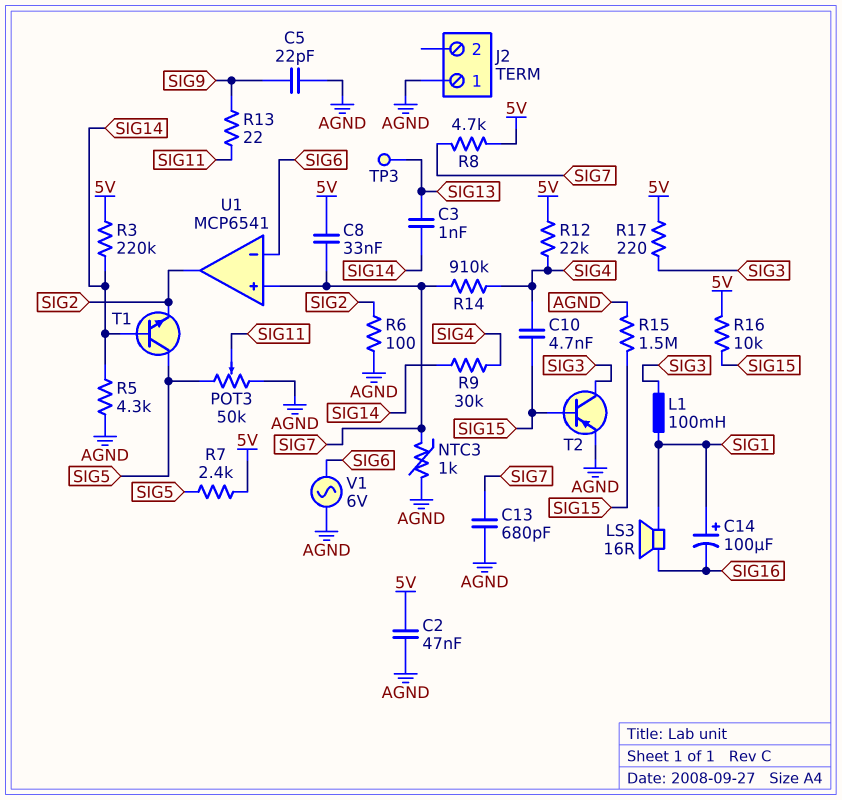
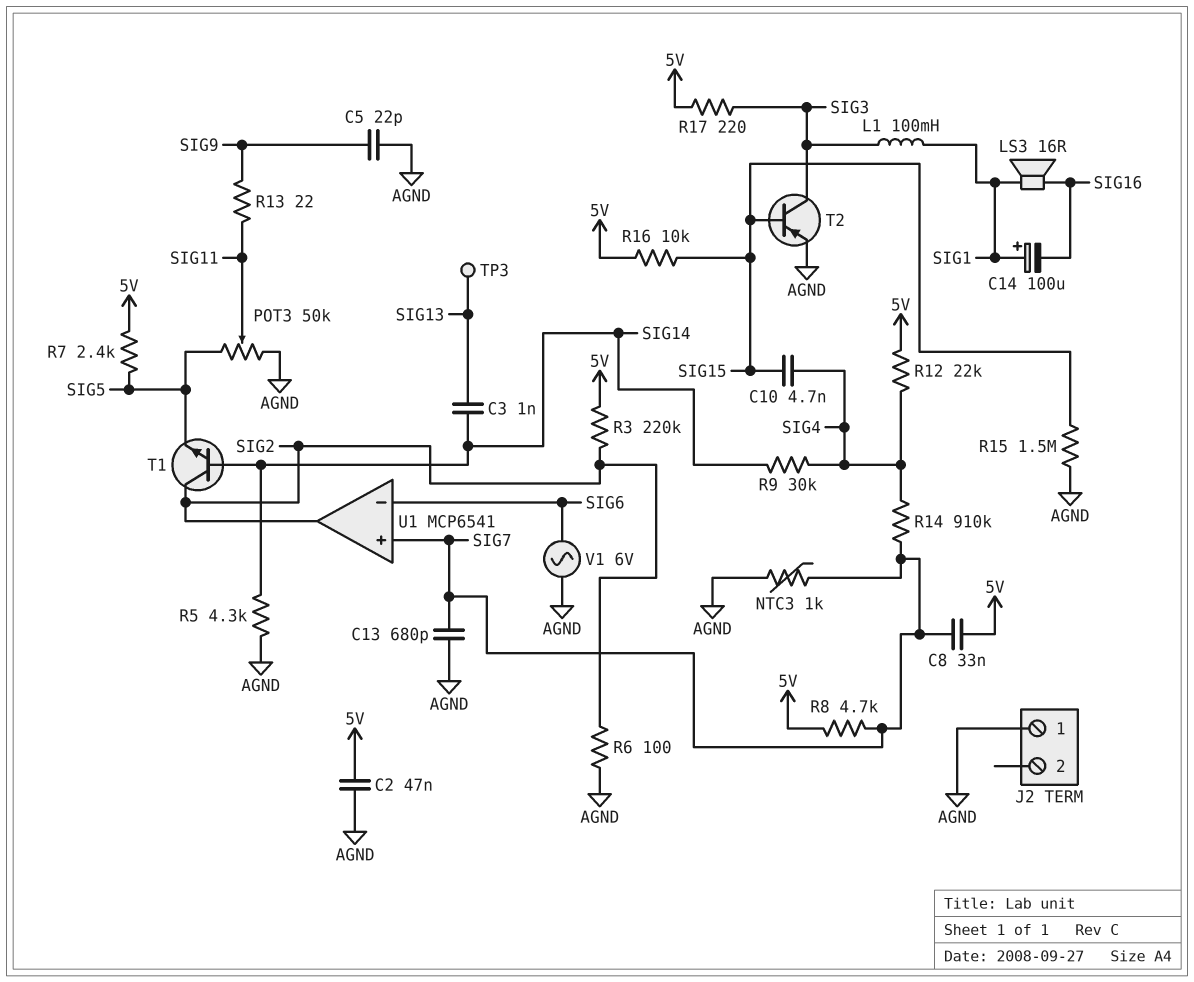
R3: 220k (5V, SIG14) -> 220k (5V, SIG2)
T1: NPN (B SIG14, C SIG5, E SIG2) -> NPN (B SIG14, C SIG2, E SIG5)

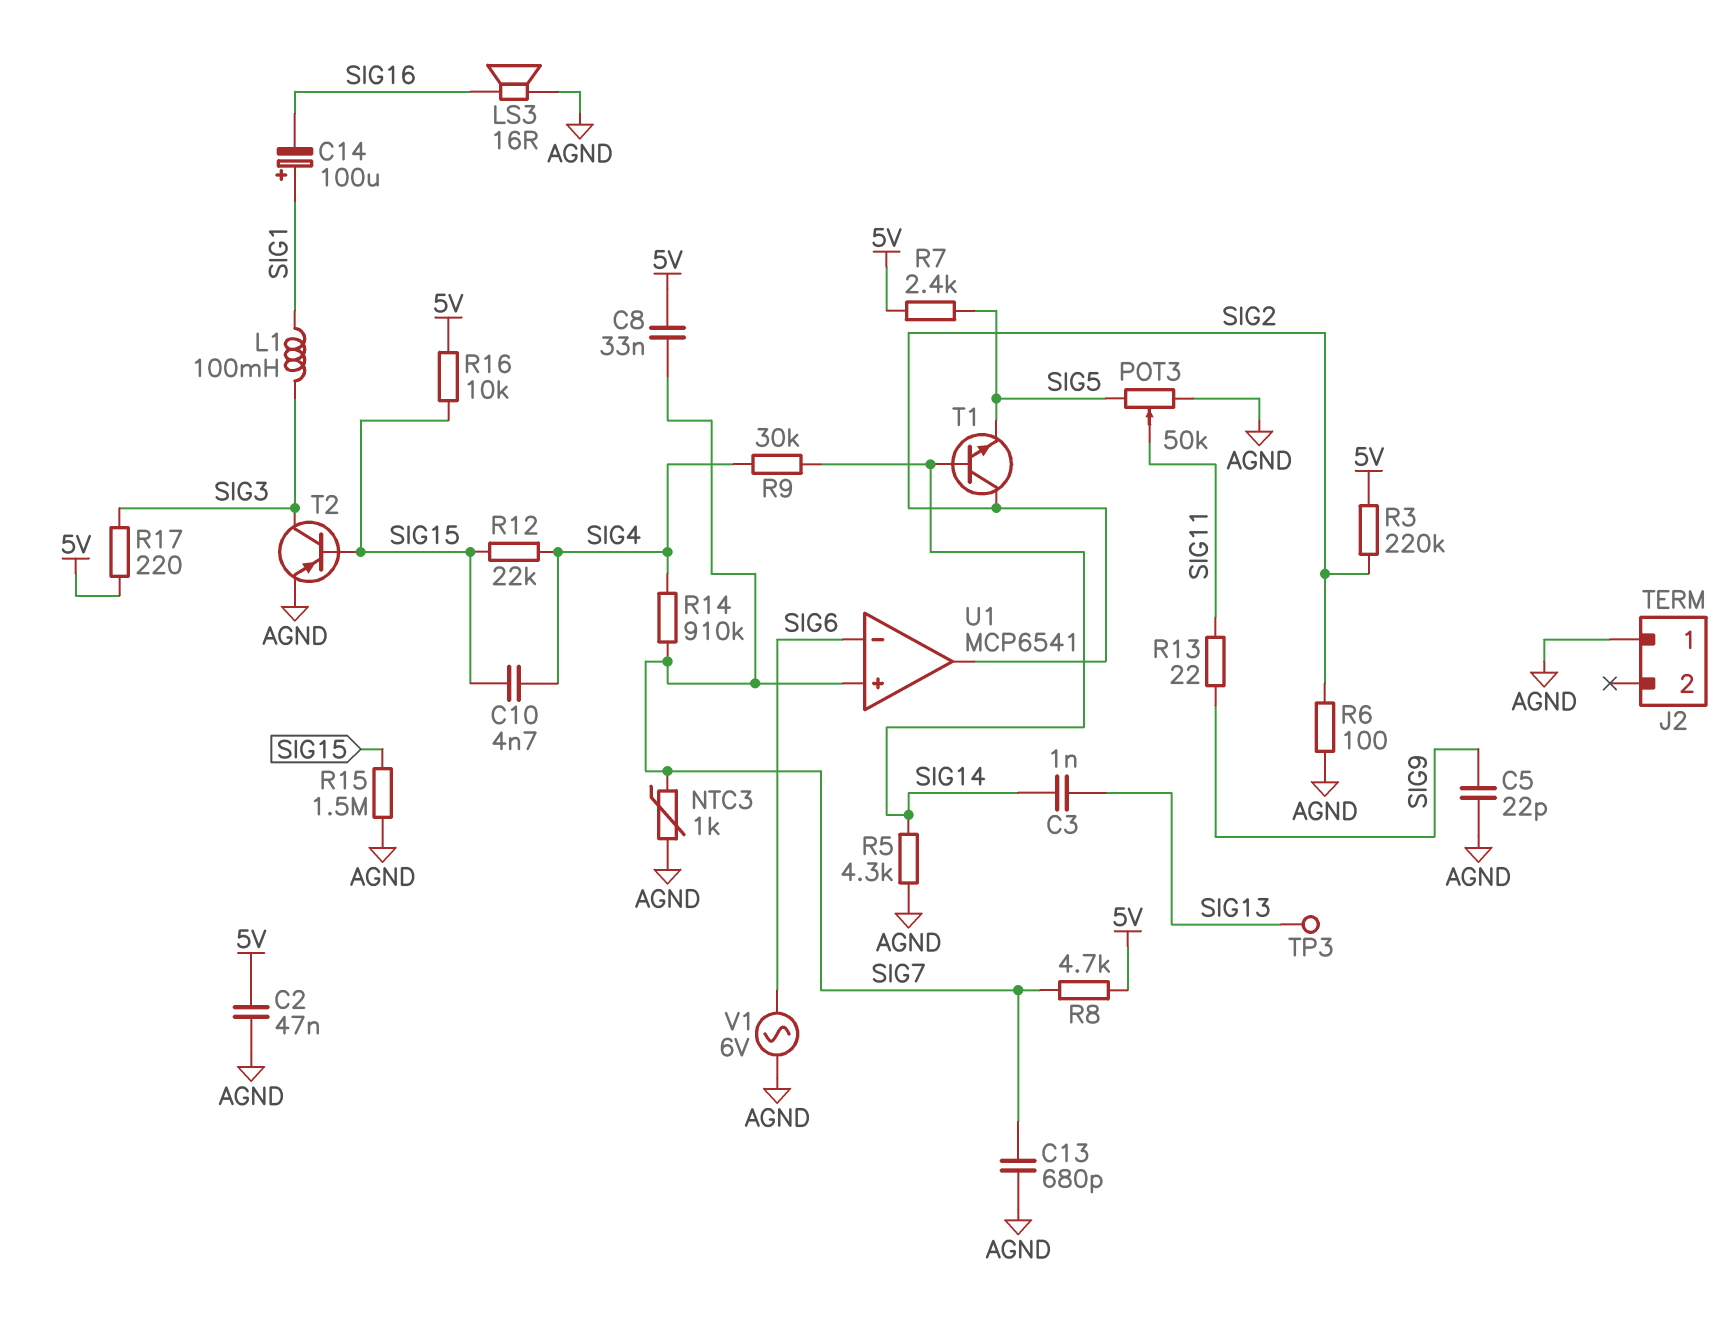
LS3: speaker 16R (SIG1, SIG16) -> speaker 16R (AGND, SIG16)
R12: 22k (5V, SIG4) -> 22k (SIG4, SIG15)

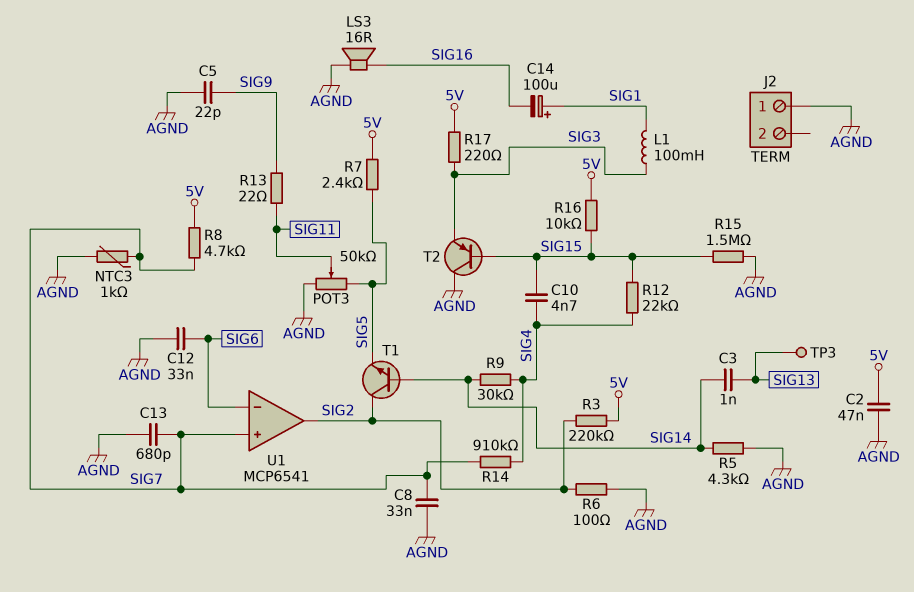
C8: 33nF (5V, SIG7) -> 33nF (AGND, SIG7)
C12: none -> 33nF (AGND, SIG6)
T2: PNP (B SIG15, C SIG3, E AGND) -> PNP (B SIG15, C AGND, E SIG3)
V1: AC 6V (AGND, SIG6) -> none

